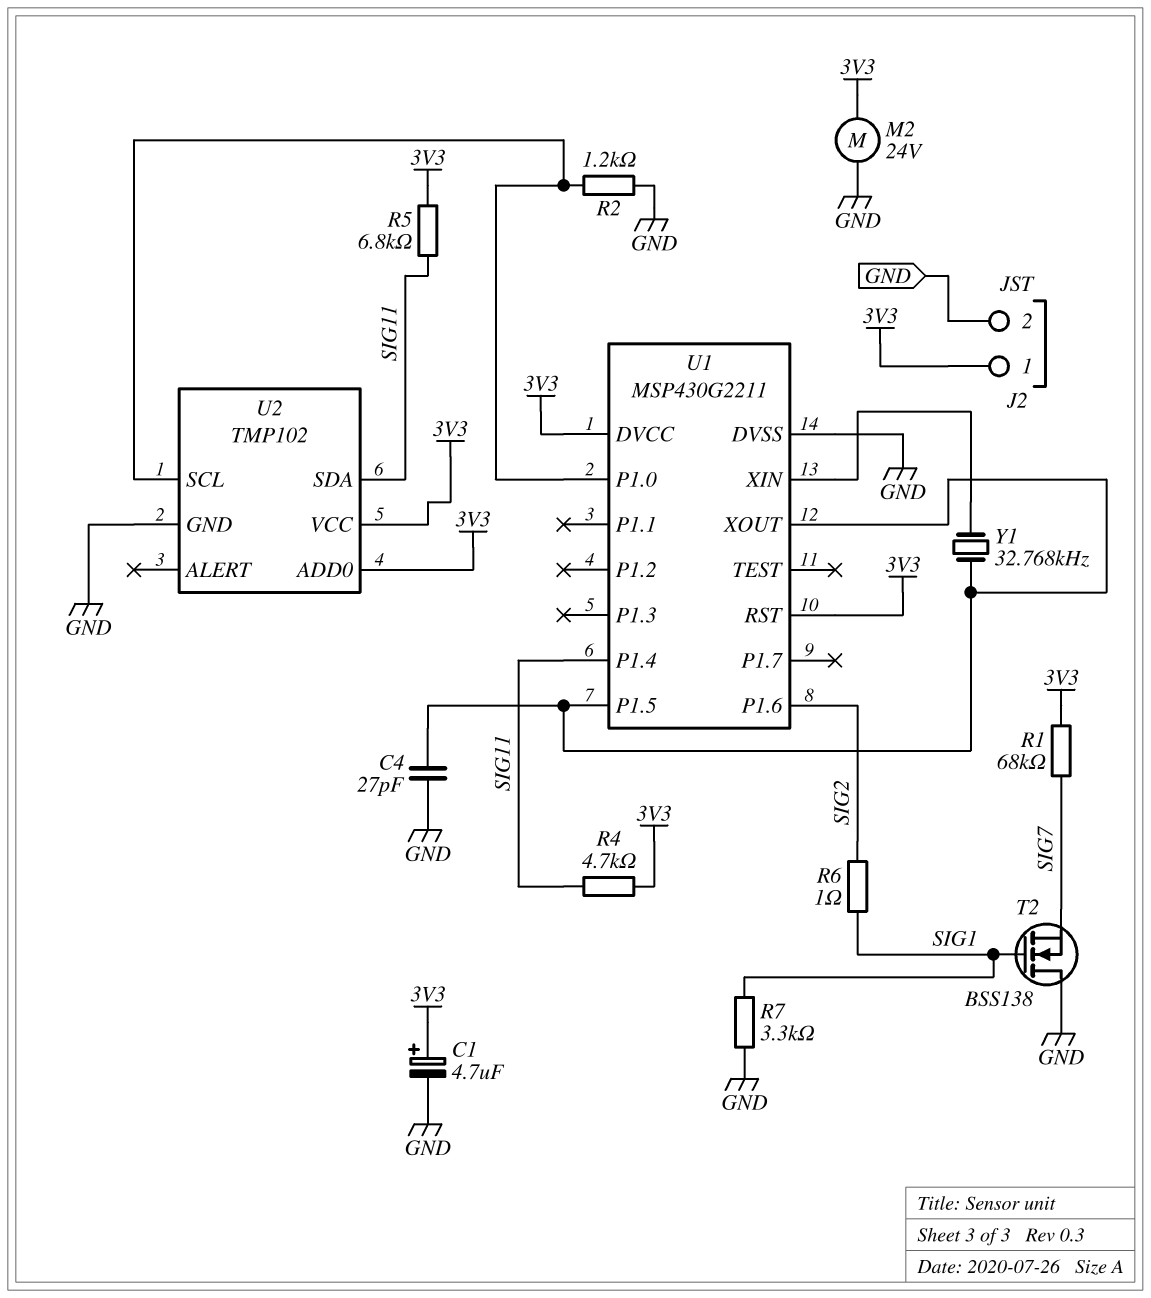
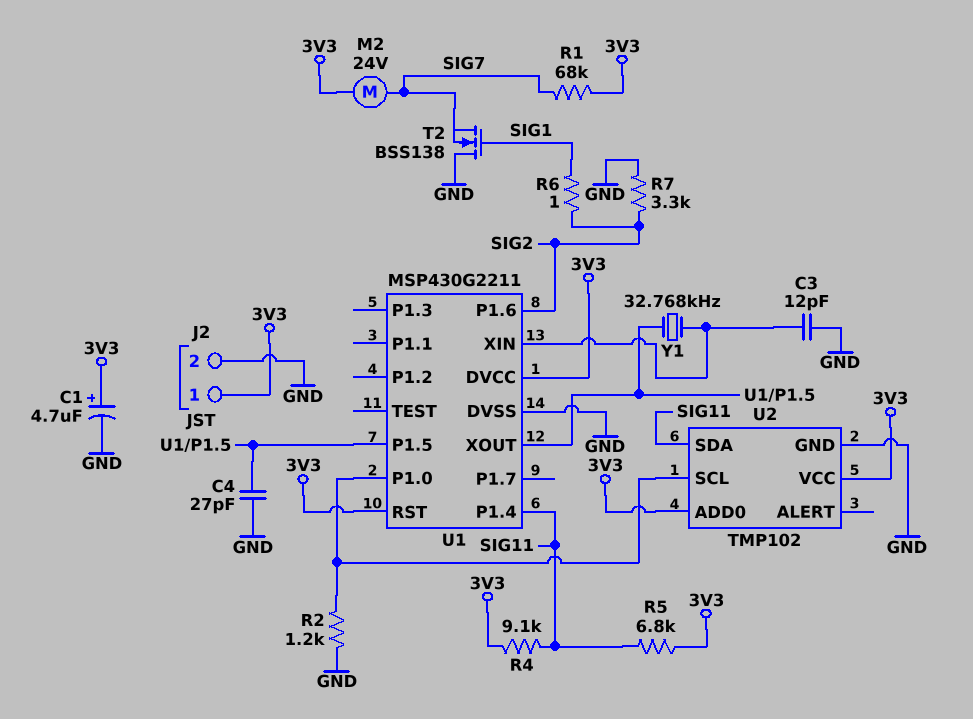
C3: none -> 12pF (GND, U1/XIN)
M2: motor 24V (3V3, GND) -> motor 24V (3V3, SIG7)
R4: 4.7k (3V3, SIG11) -> 9.1k (3V3, SIG11)
R7: 3.3k (GND, SIG1) -> 3.3k (GND, SIG2)

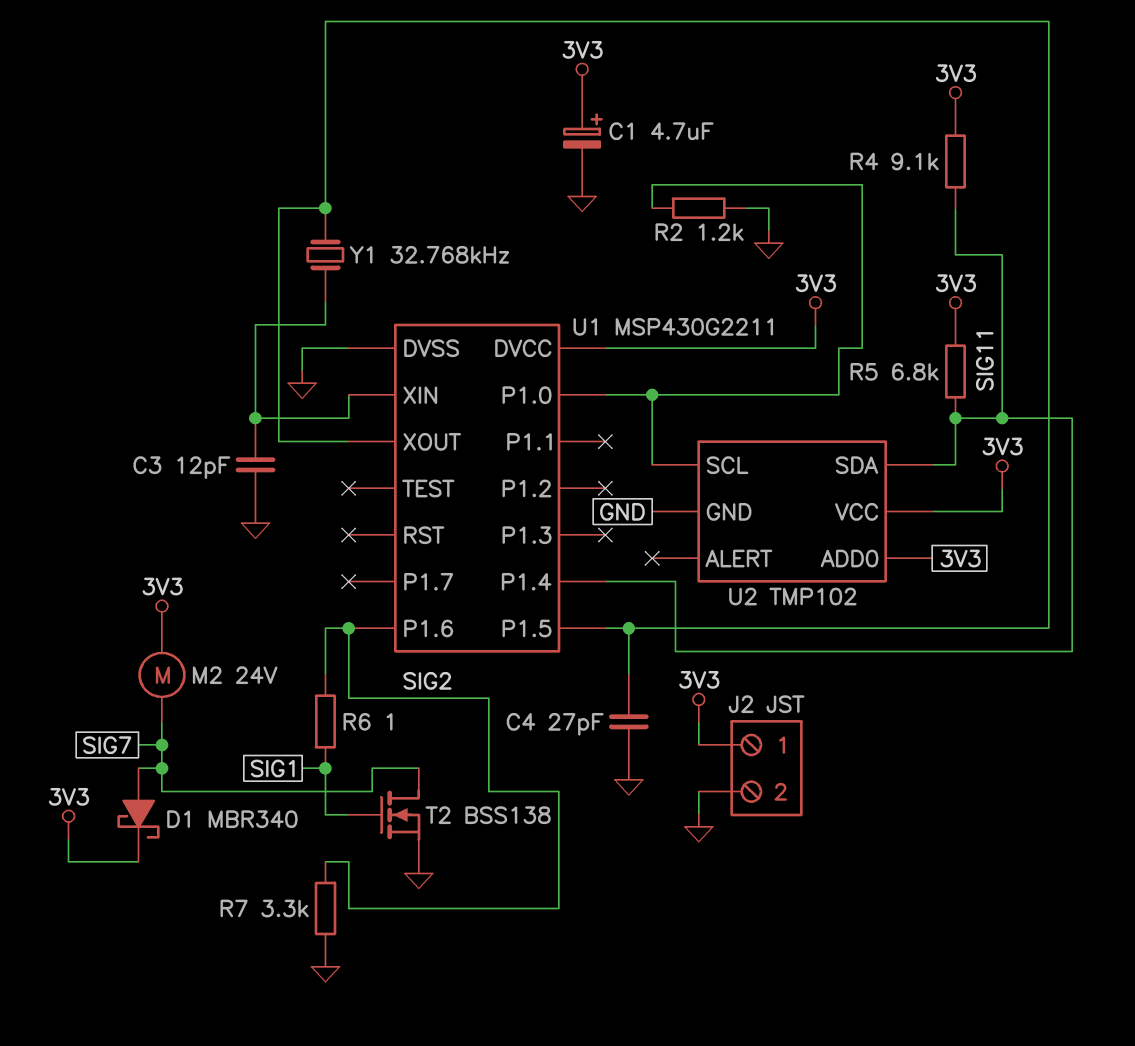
D1: none -> schottky MBR340 (A SIG7, K 3V3)
R1: 68k (3V3, SIG7) -> none
T2: NMOS BSS138 (G SIG1, D GND, S SIG7) -> NMOS BSS138 (G SIG1, D SIG7, S GND)
U1 pin RST: 3V3 -> none

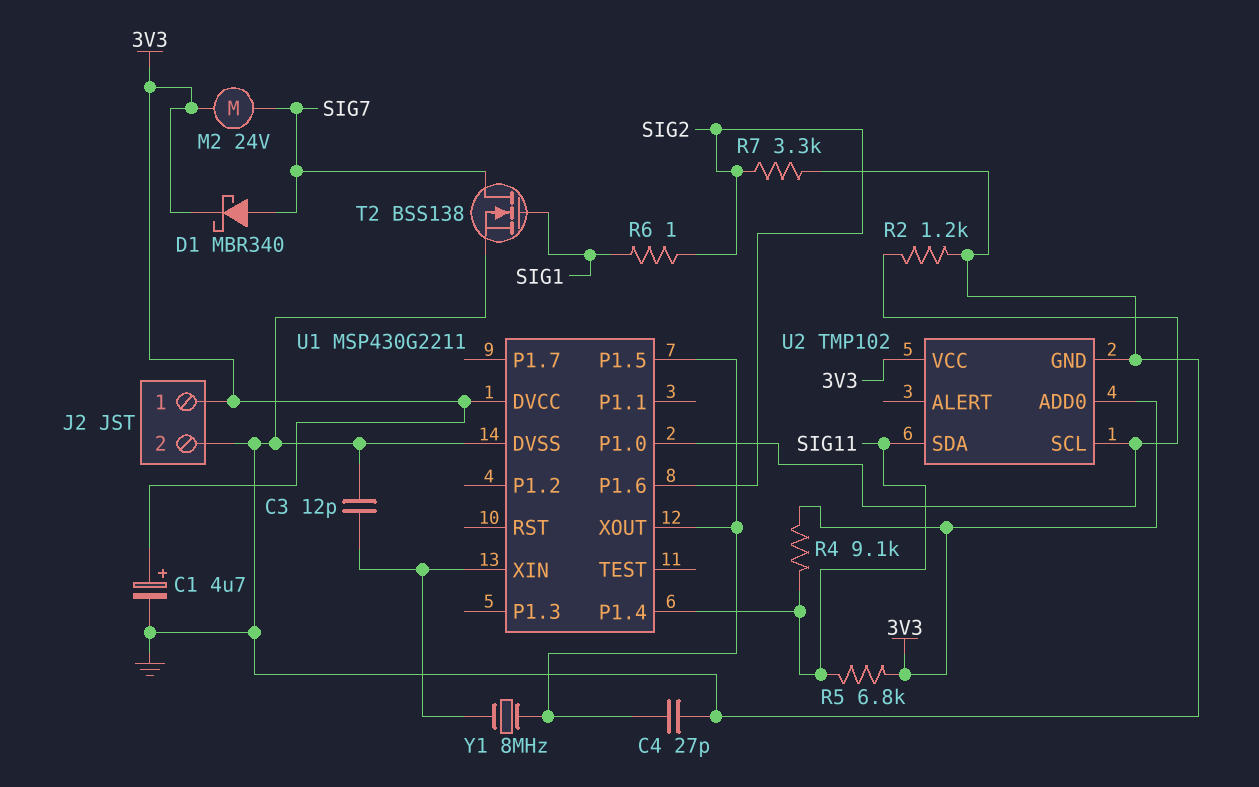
Y1: 32.768kHz (U1/P1.5, U1/XIN) -> 8MHz (U1/P1.5, U1/XIN)

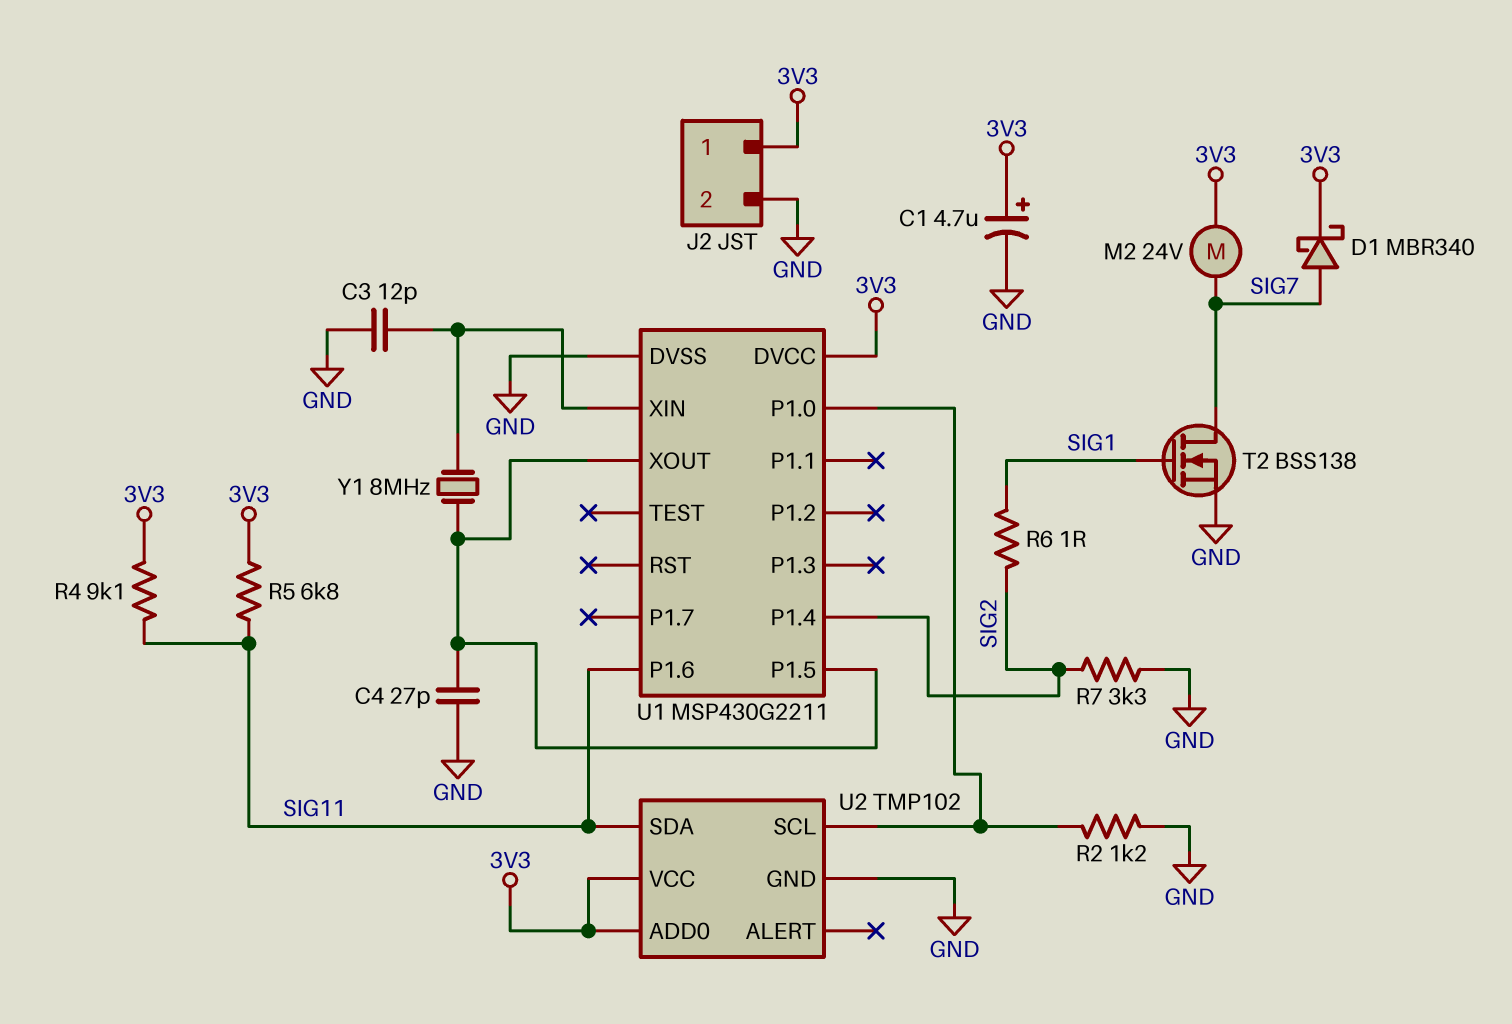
U1 pin P1.4: SIG11 -> SIG2
U1 pin P1.6: SIG2 -> SIG11

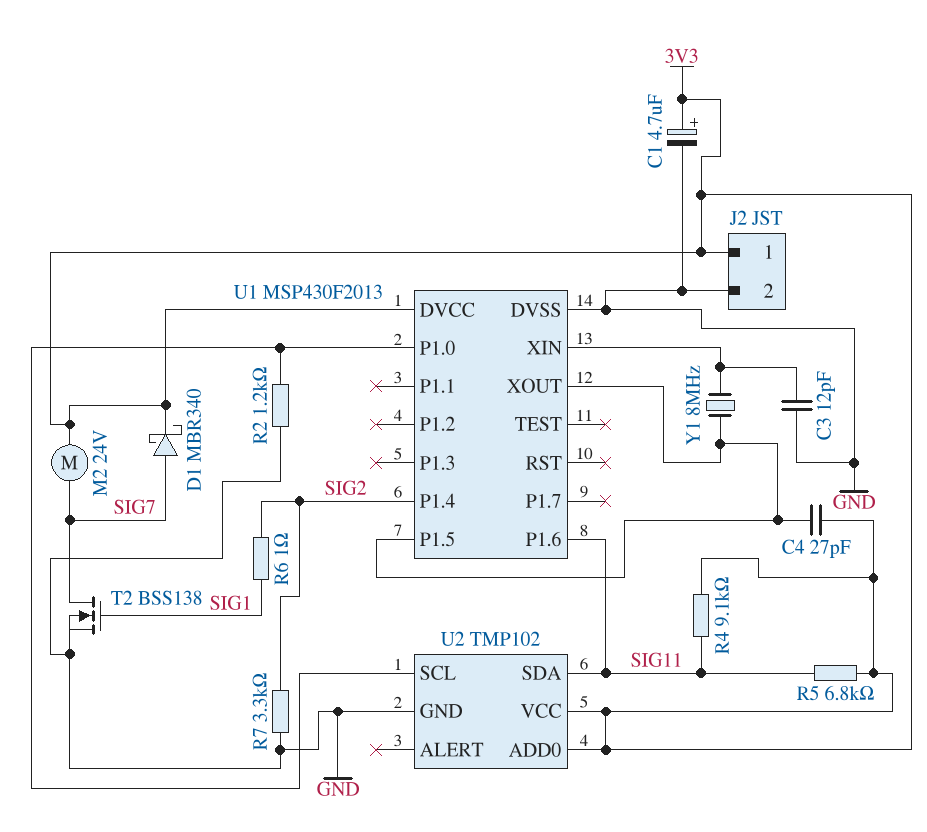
C4: 27pF (GND, U1/P1.5) -> 27pF (3V3, U1/P1.5)
U1: MSP430G2211 -> MSP430F2013

